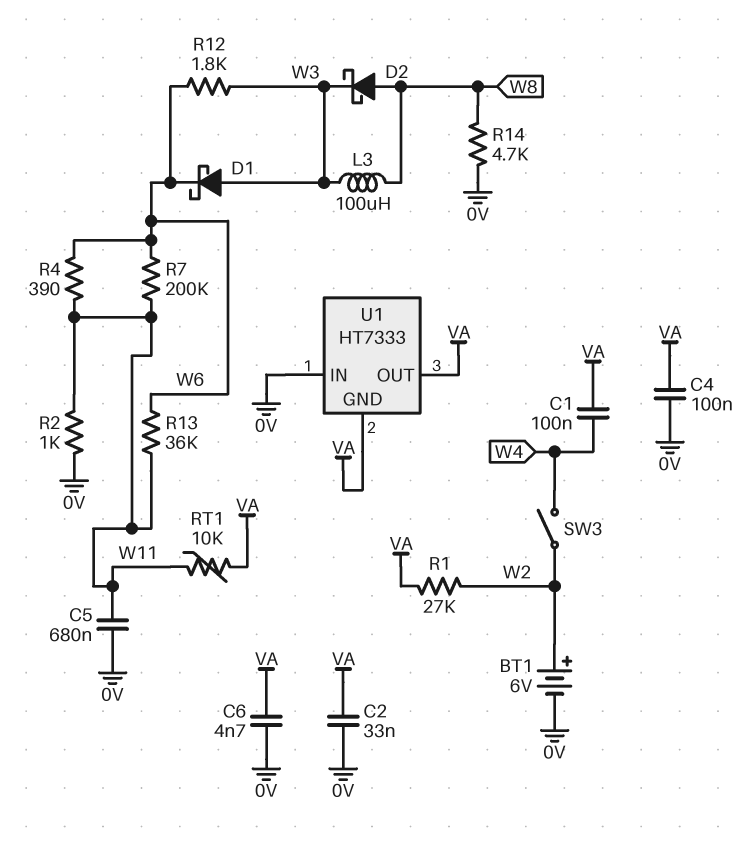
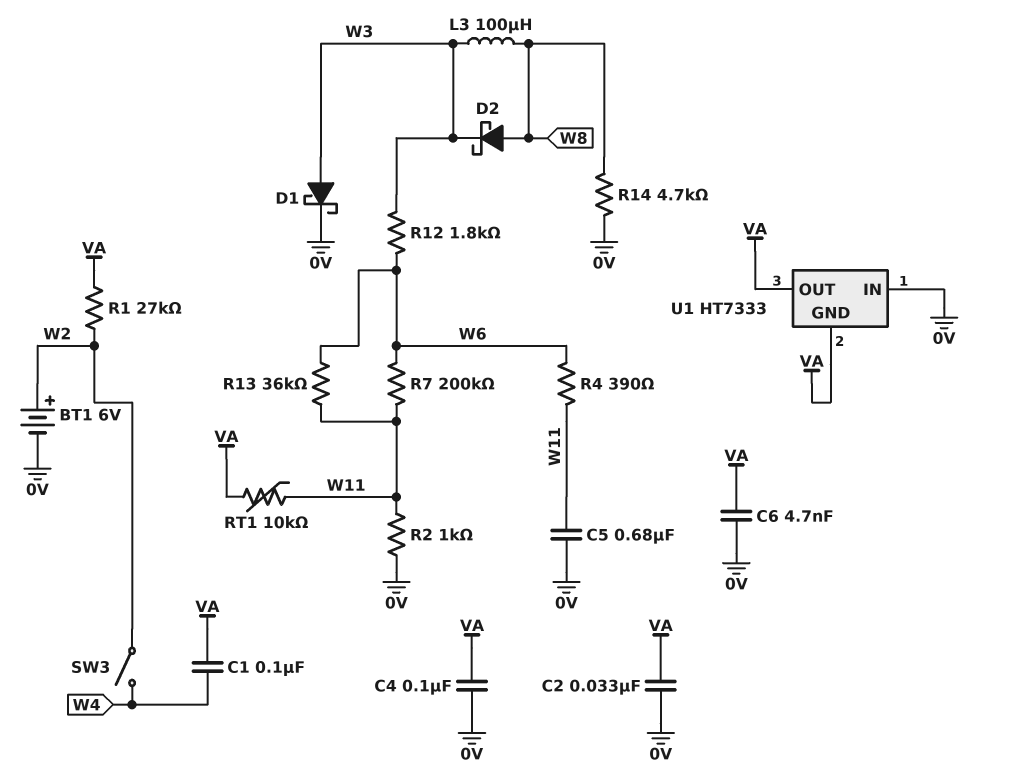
D1: schottky (A W3, K W6) -> schottky (A W3, K 0V)

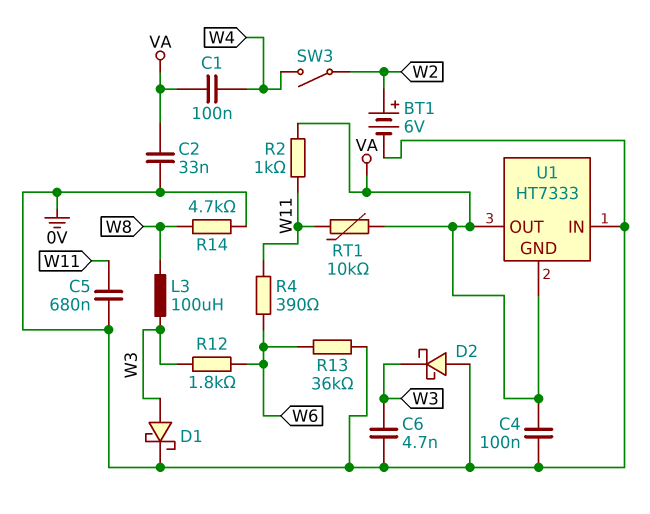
C6: 4.7nF (0V, VA) -> 4.7nF (0V, W3)
D2: schottky (A W8, K W3) -> schottky (A 0V, K W3)
R1: 27k (VA, W2) -> none
R2: 1k (0V, W11) -> 1k (VA, W11)
R7: 200k (W6, W11) -> none
R13: 36k (W6, W11) -> 36k (0V, W6)

